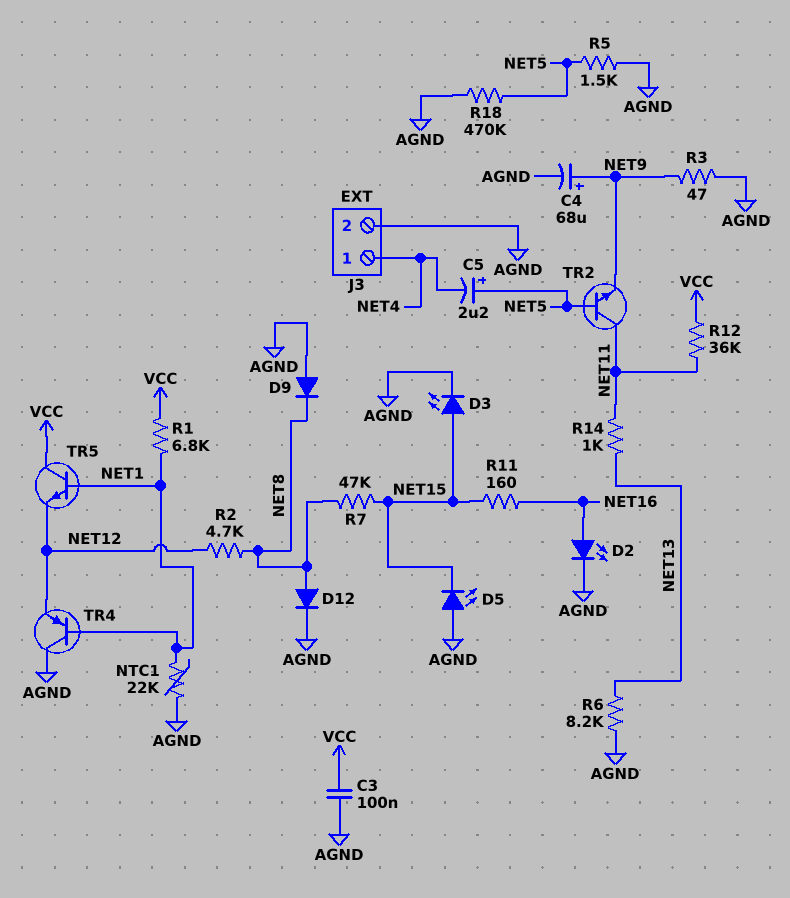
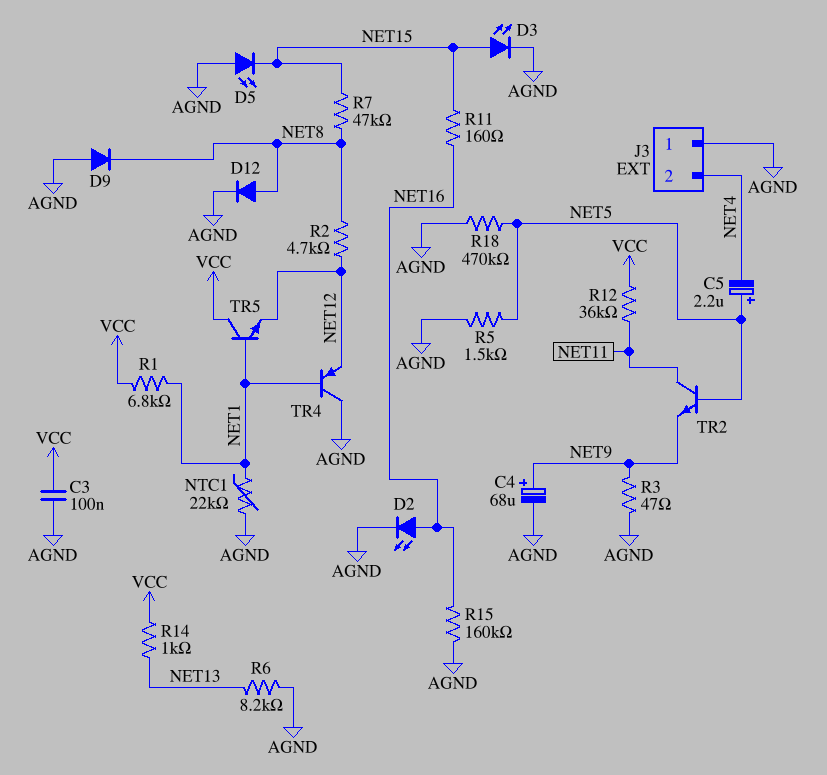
J3 pin 1: NET4 -> AGND
J3 pin 2: AGND -> NET4
R14: 1k (NET11, NET13) -> 1k (NET13, VCC)
R15: none -> 160k (AGND, NET16)

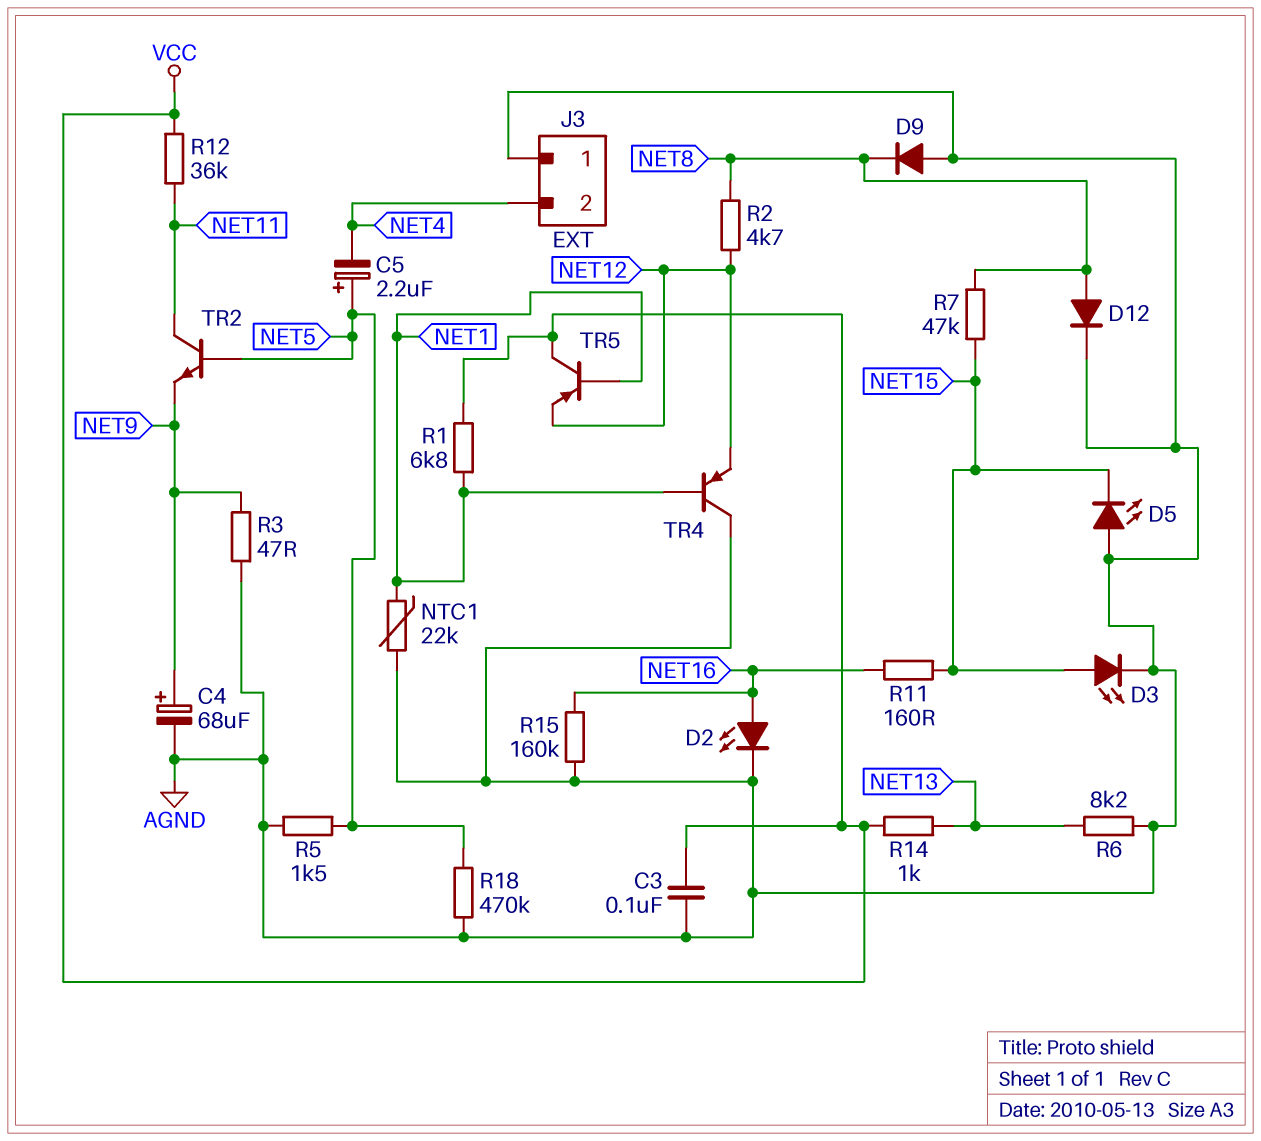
TR5: NPN (B NET1, C VCC, E NET12) -> PNP (B NET1, C VCC, E NET12)

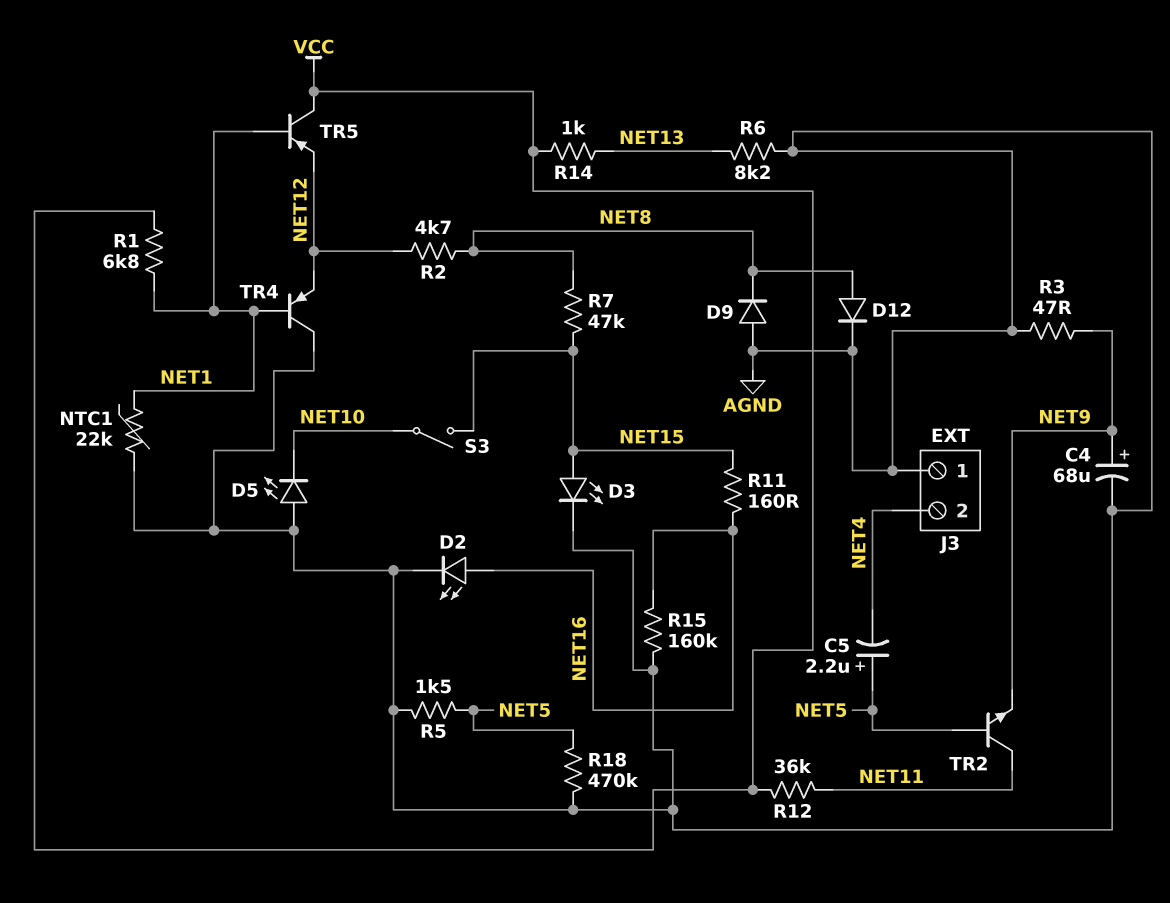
C3: 100nF (AGND, VCC) -> none
D5: LED (A AGND, K NET15) -> LED (A AGND, K NET10)
S3: none -> switch (NET10, NET15)

